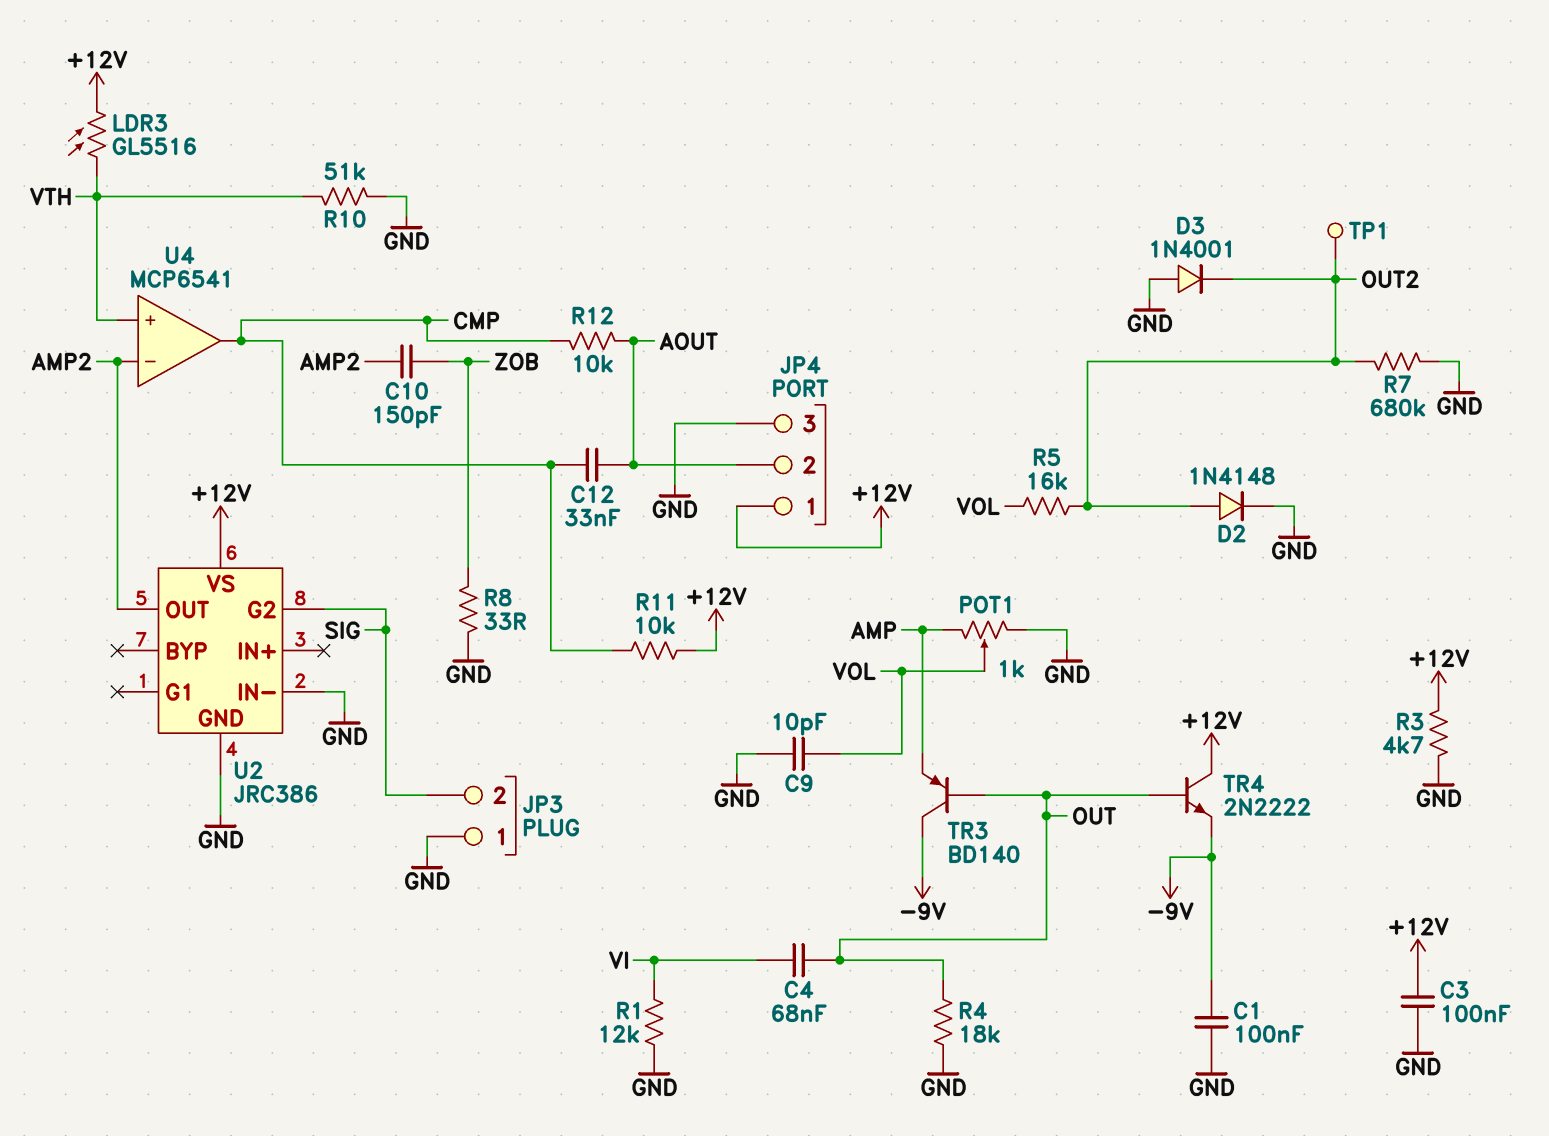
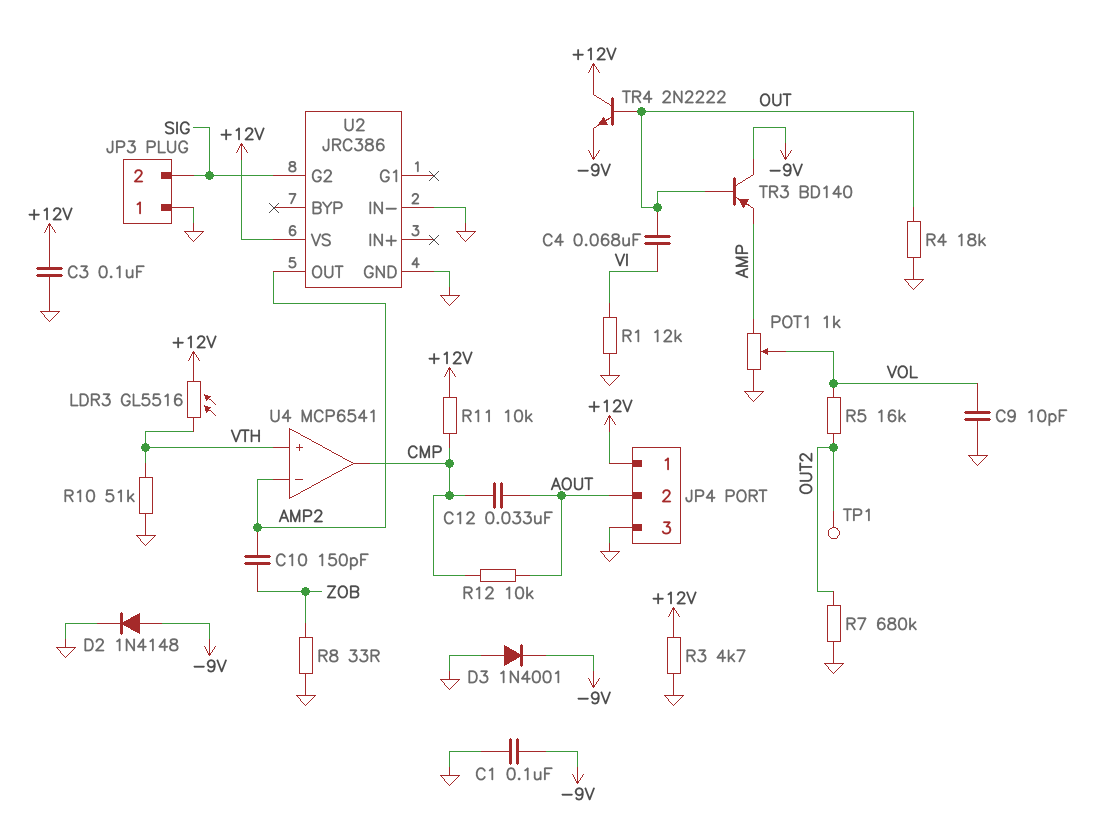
D2: diode 1N4148 (A OUT2, K GND) -> diode 1N4148 (A -9V, K GND)
D3: diode 1N4001 (A GND, K OUT2) -> diode 1N4001 (A GND, K -9V)

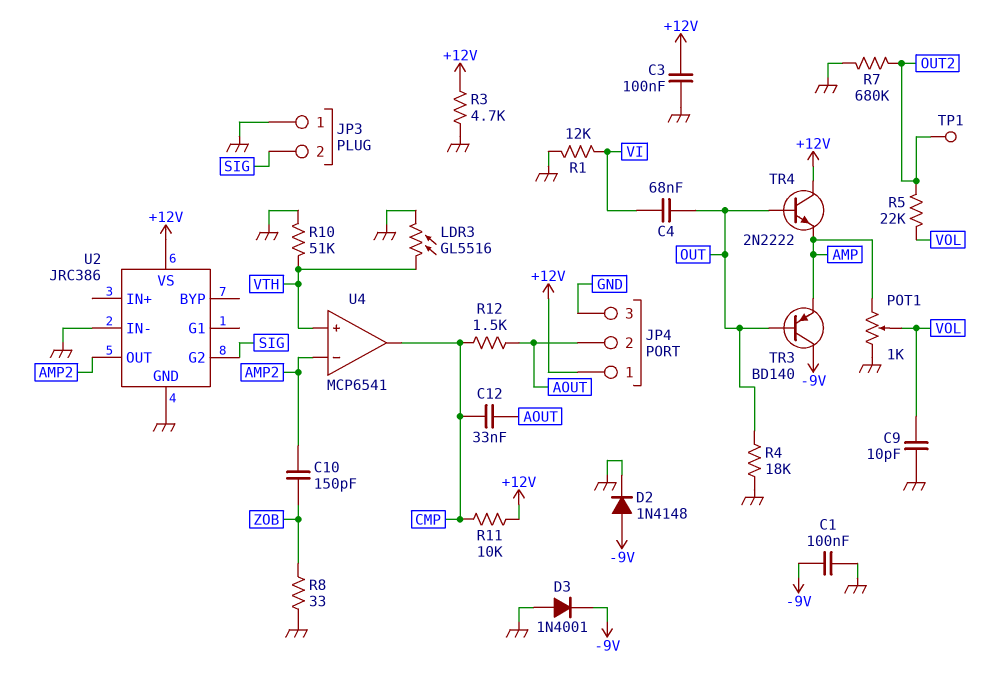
LDR3: GL5516 (+12V, VTH) -> GL5516 (GND, VTH)
R5: 16k (OUT2, VOL) -> 22k (OUT2, VOL)
R12: 10k (AOUT, CMP) -> 1.5k (AOUT, CMP)
TR4: NPN 2N2222 (B OUT, C +12V, E -9V) -> NPN 2N2222 (B OUT, C +12V, E AMP)

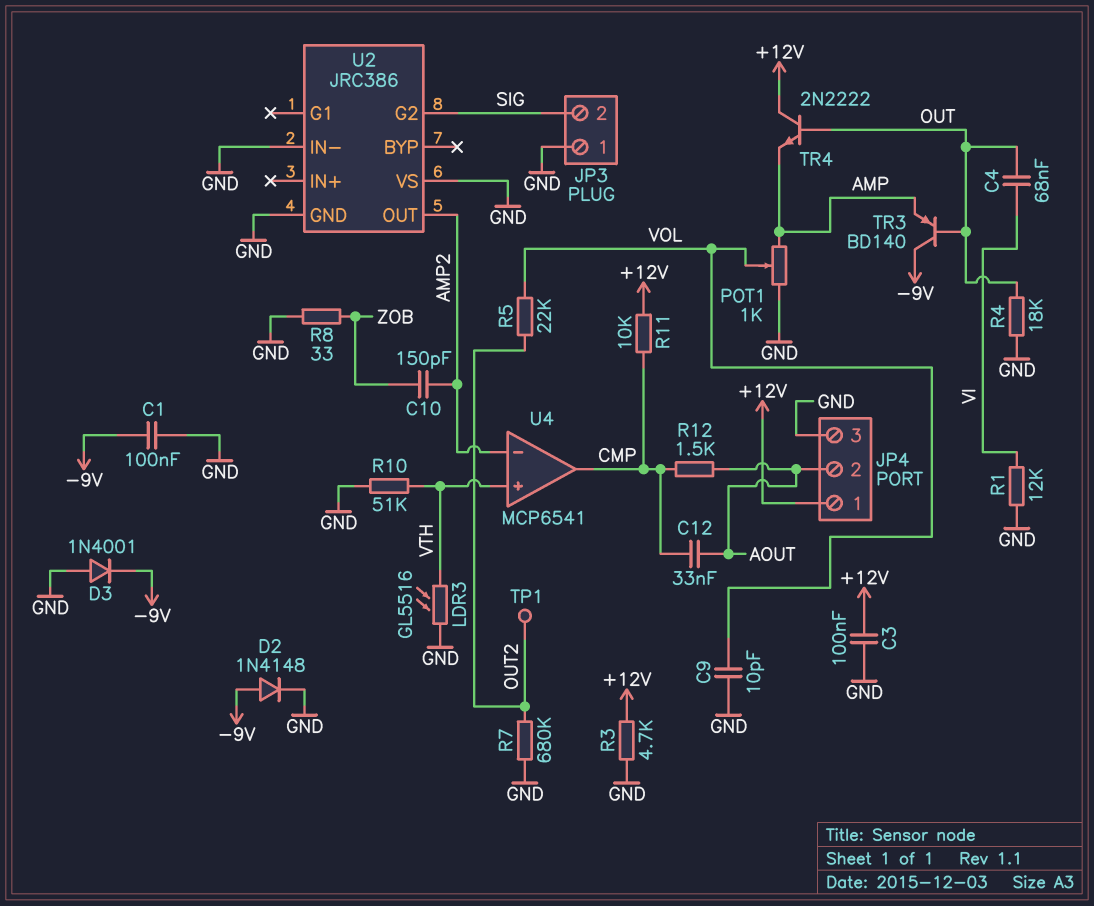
U2 pin VS: +12V -> GND

